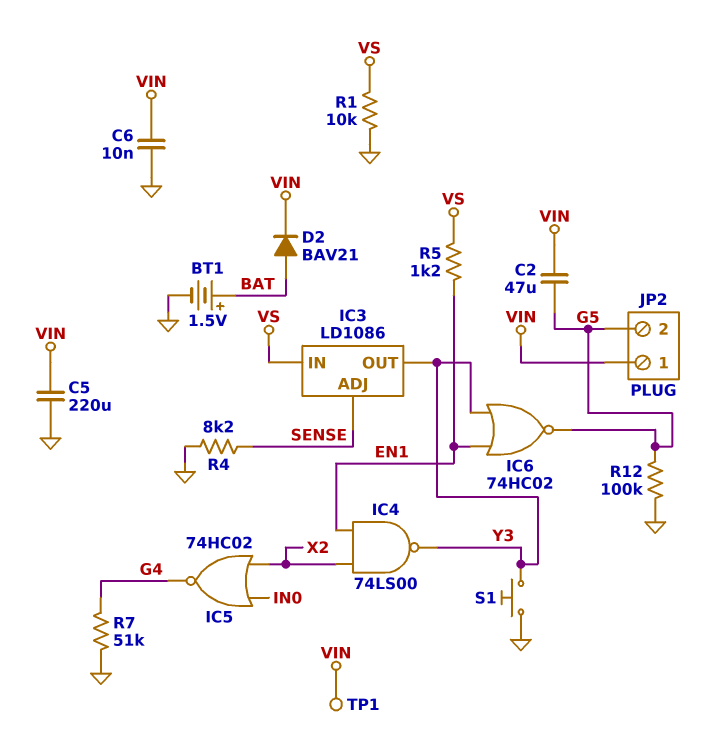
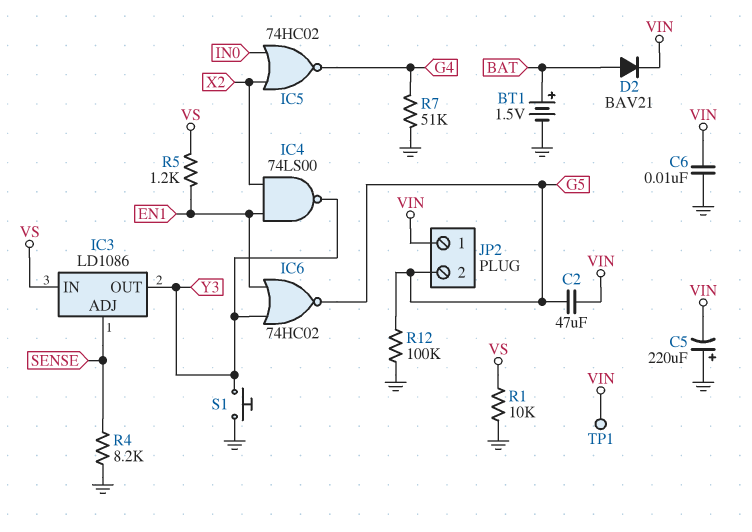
C5: 220uF (GND, VIN) -> 220uF (plus GND, minus VIN)

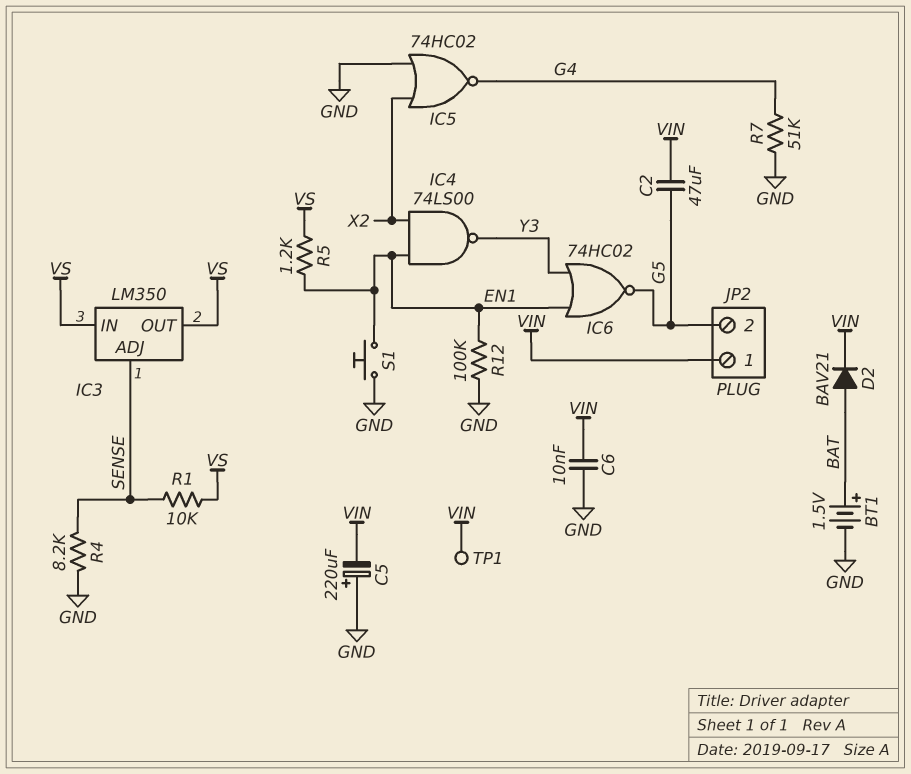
IC3: LD1086 -> LM350
IC3 pin OUT: Y3 -> VS
IC5: NOR 74HC02 (in IN0, in X2, out G4) -> NOR 74HC02 (in GND, in X2, out G4)
R1: 10k (GND, VS) -> 10k (SENSE, VS)
R12: 100k (G5, GND) -> 100k (EN1, GND)
S1: button (GND, Y3) -> button (EN1, GND)

